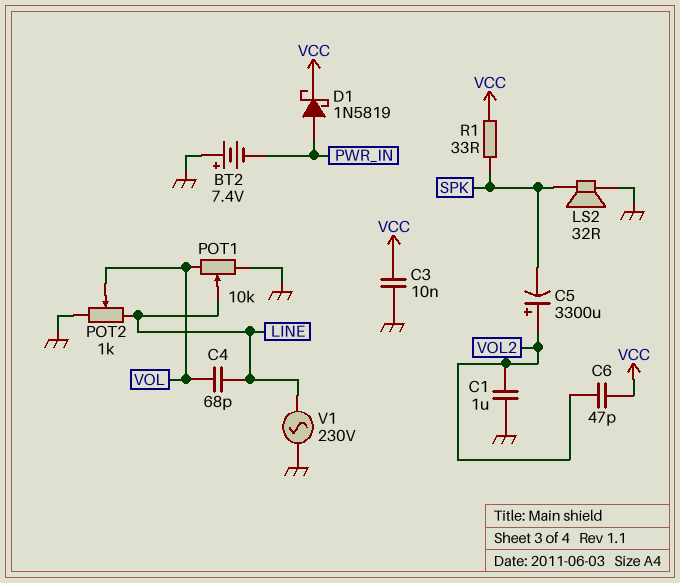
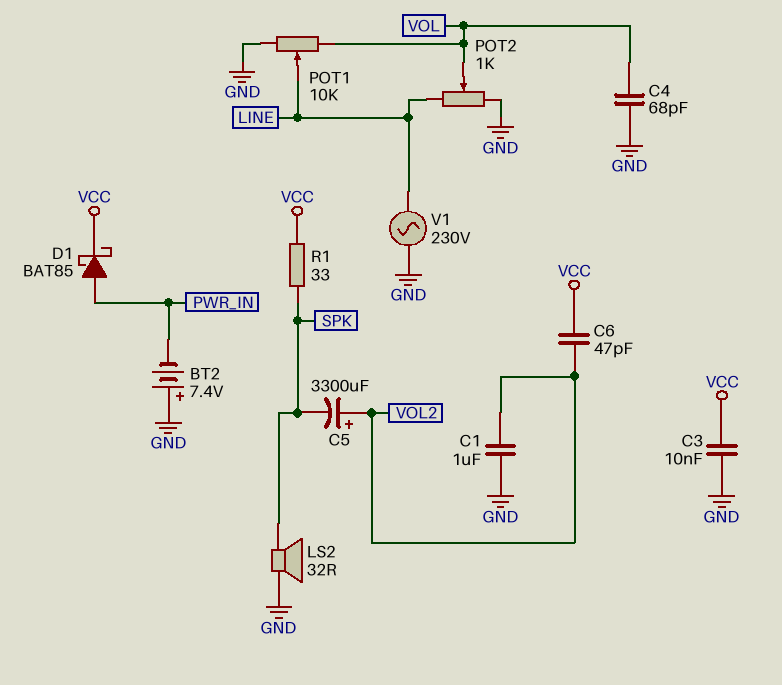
C4: 68pF (LINE, VOL) -> 68pF (GND, VOL)
D1: schottky 1N5819 (A PWR_IN, K VCC) -> schottky BAT85 (A PWR_IN, K VCC)

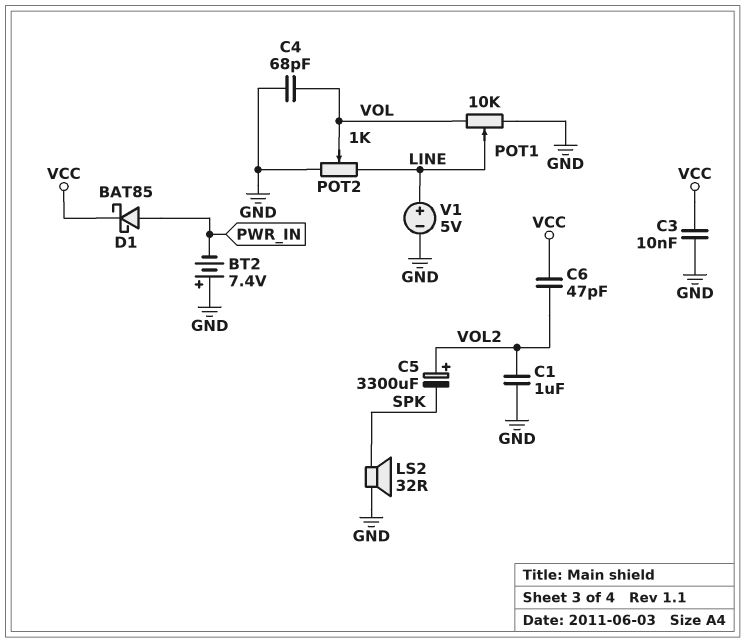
R1: 33 (SPK, VCC) -> none
V1: AC 230V (GND, LINE) -> 5V (plus LINE, minus GND)

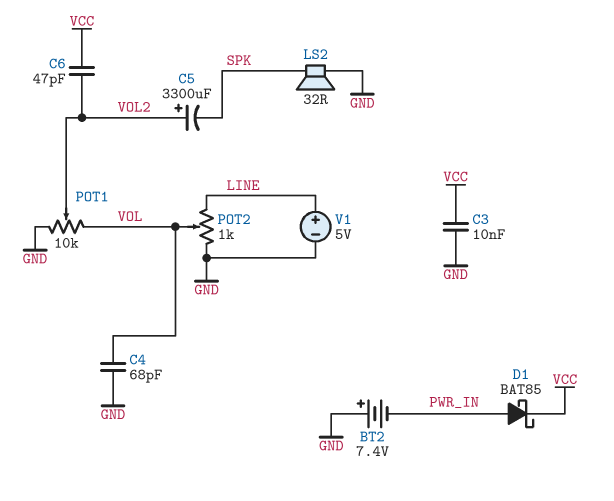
C1: 1uF (GND, VOL2) -> none
POT1: 10k (GND, VOL, wiper LINE) -> 10k (GND, VOL, wiper VOL2)

